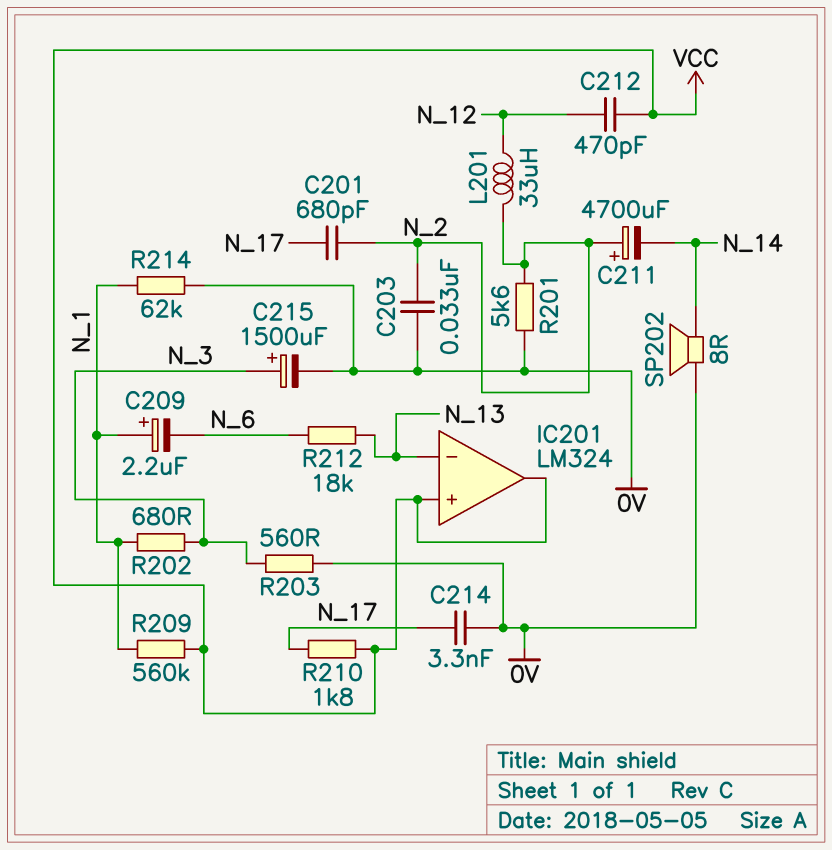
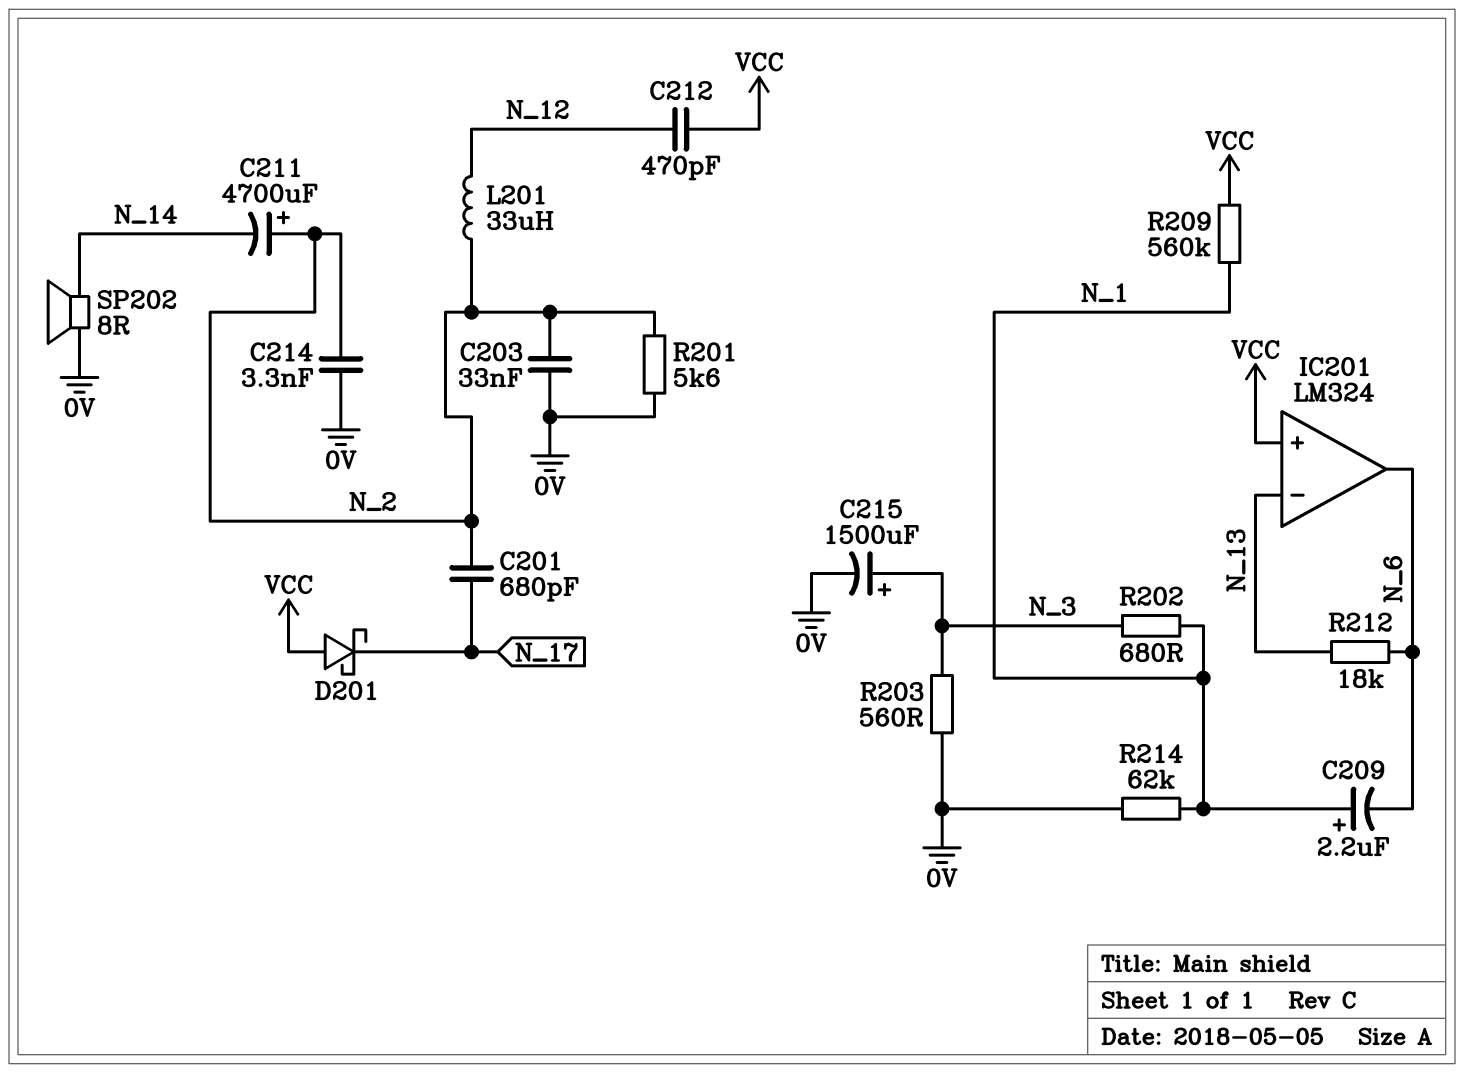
C214: 3.3nF (0V, N_17) -> 3.3nF (0V, N_2)
D201: none -> schottky (A VCC, K N_17)
IC201 pin out: VCC -> N_6
R210: 1.8k (N_17, VCC) -> none

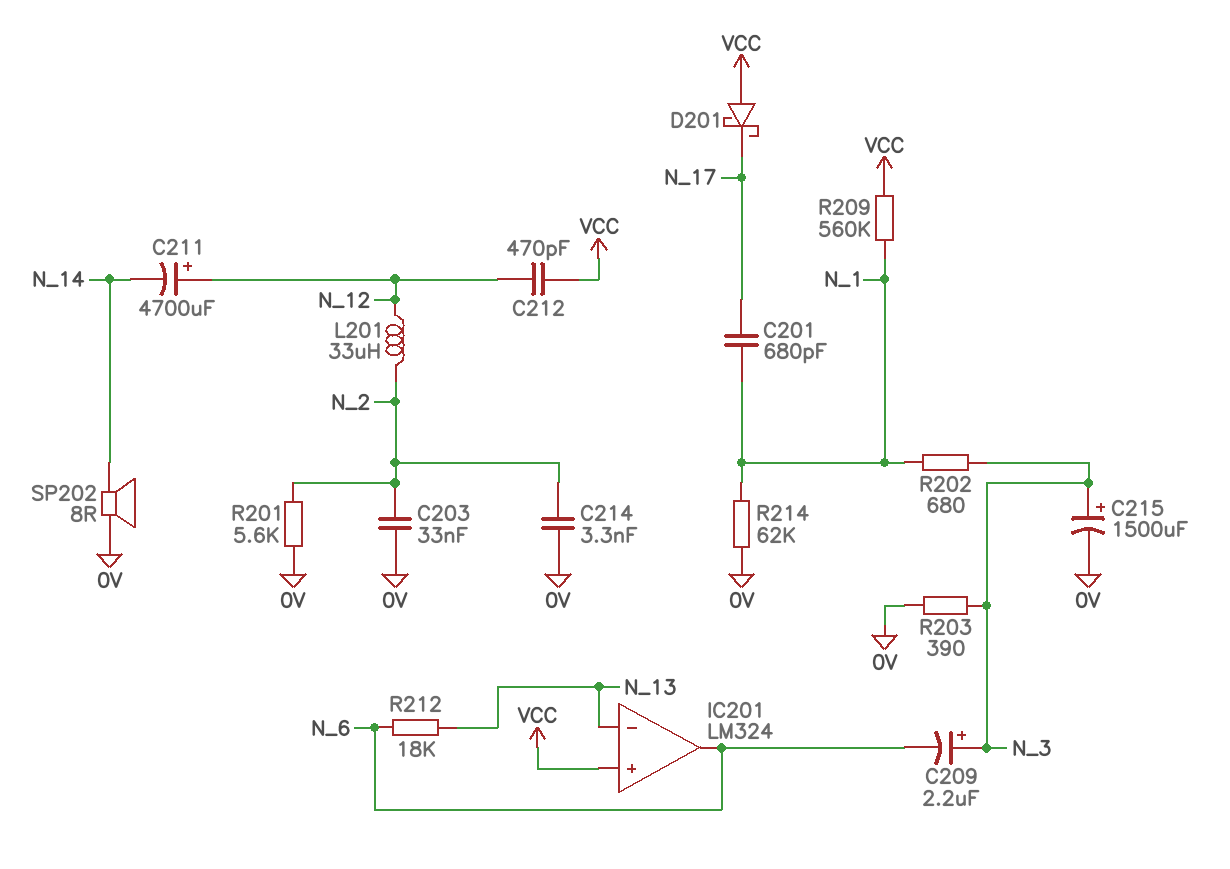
C201: 680pF (N_2, N_17) -> 680pF (N_1, N_17)
C209: 2.2uF (plus N_1, minus N_6) -> 2.2uF (plus N_3, minus N_6)
C211: 4700uF (plus N_2, minus N_14) -> 4700uF (plus N_12, minus N_14)
R203: 560 (0V, N_3) -> 390 (0V, N_3)

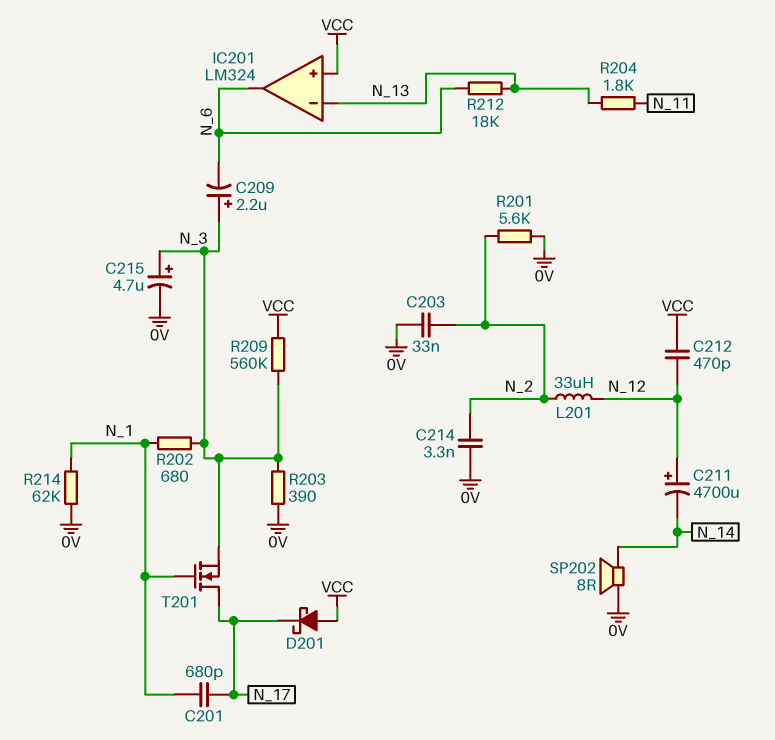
C215: 1500uF (plus N_3, minus 0V) -> 4.7uF (plus N_3, minus 0V)
R204: none -> 1.8k (N_11, N_13)
R209: 560k (N_1, VCC) -> 560k (N_3, VCC)
T201: none -> NMOS (G N_1, D N_17, S N_3)

